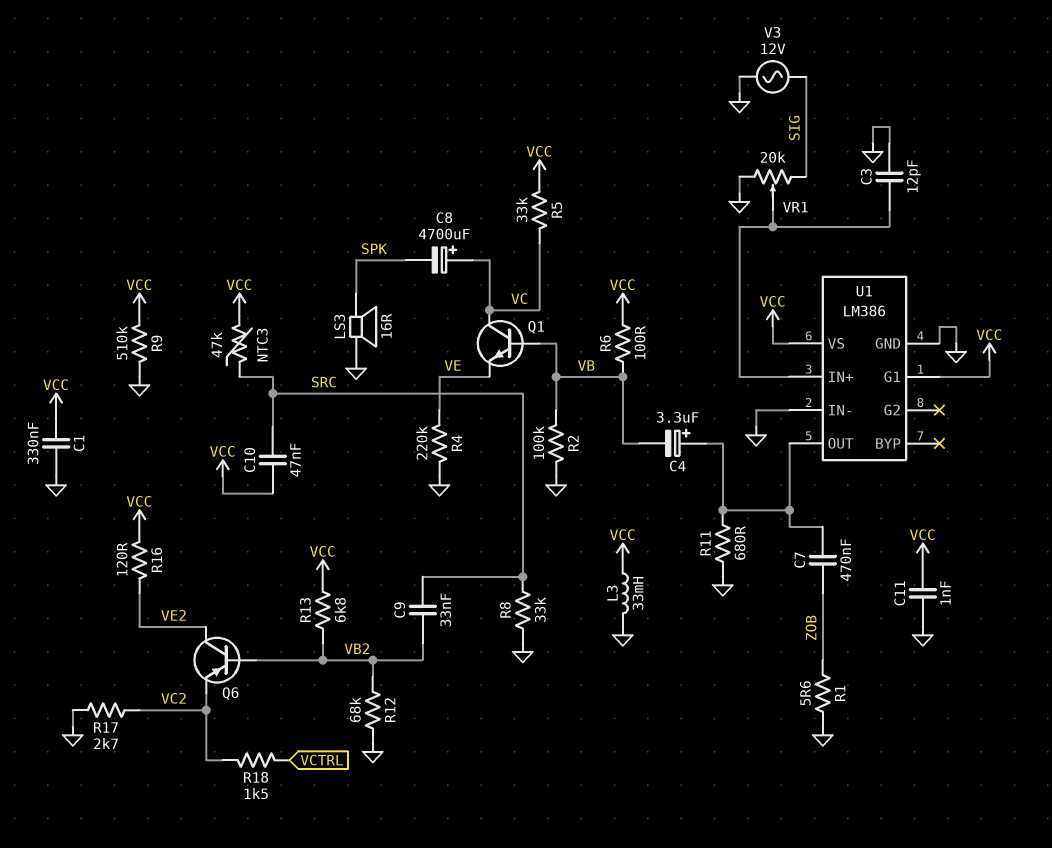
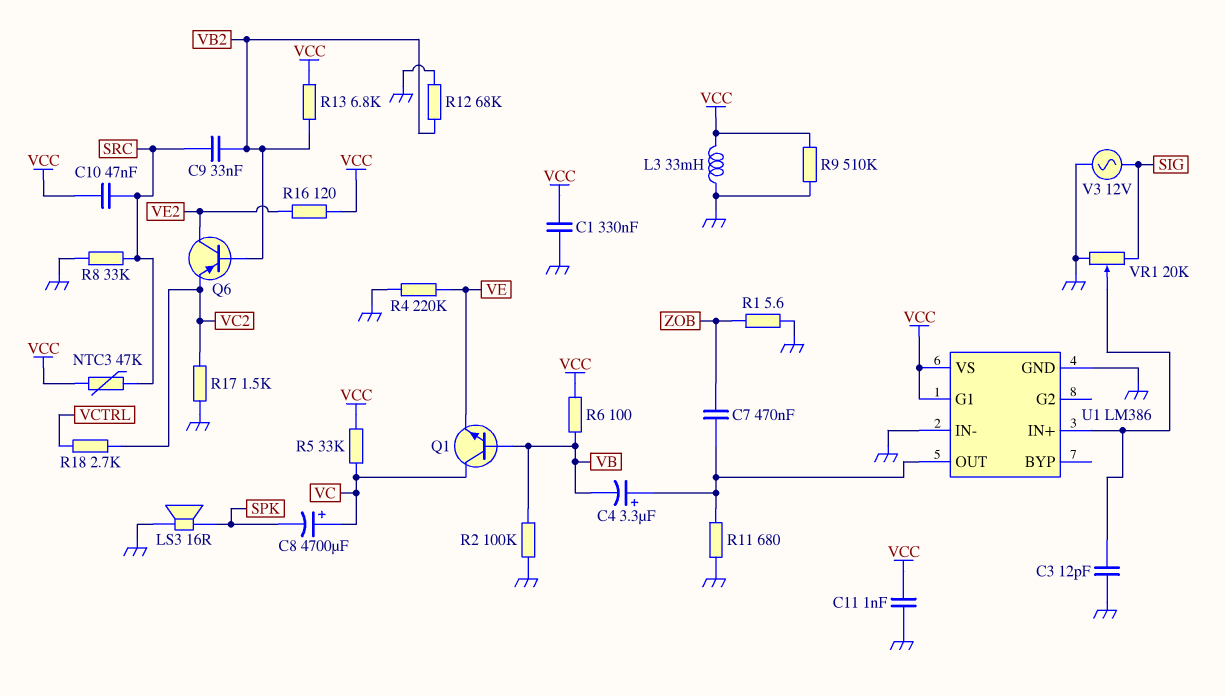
R17: 2.7k (GND, VC2) -> 1.5k (GND, VC2)
R18: 1.5k (VC2, VCTRL) -> 2.7k (VC2, VCTRL)

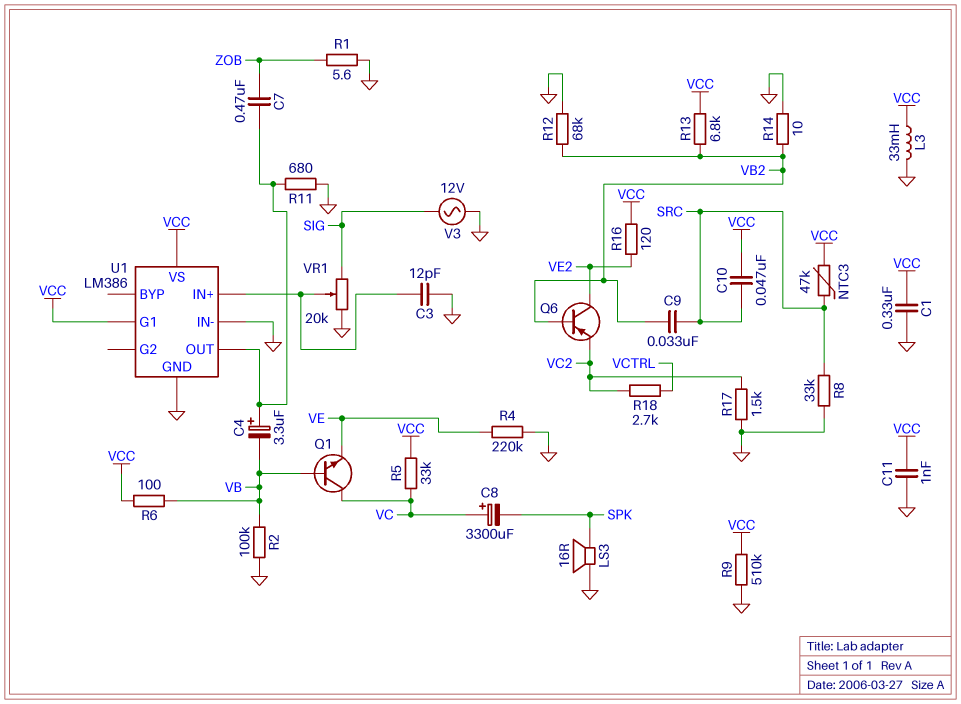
C8: 4700uF (plus VC, minus SPK) -> 3300uF (plus VC, minus SPK)
R14: none -> 10 (GND, VB2)

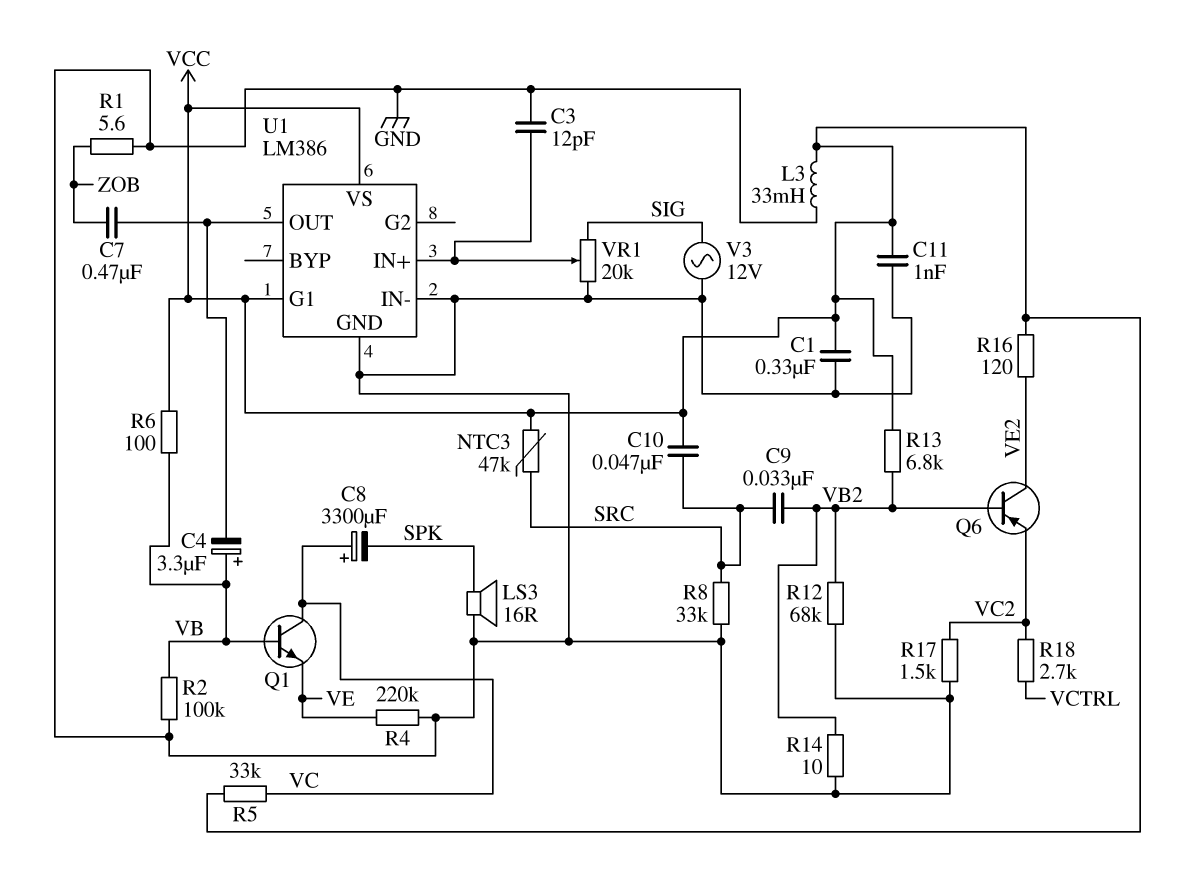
C4: 3.3uF (plus U1/OUT, minus VB) -> 3.3uF (plus VB, minus U1/OUT)
R9: 510k (GND, VCC) -> none
R11: 680 (GND, U1/OUT) -> none

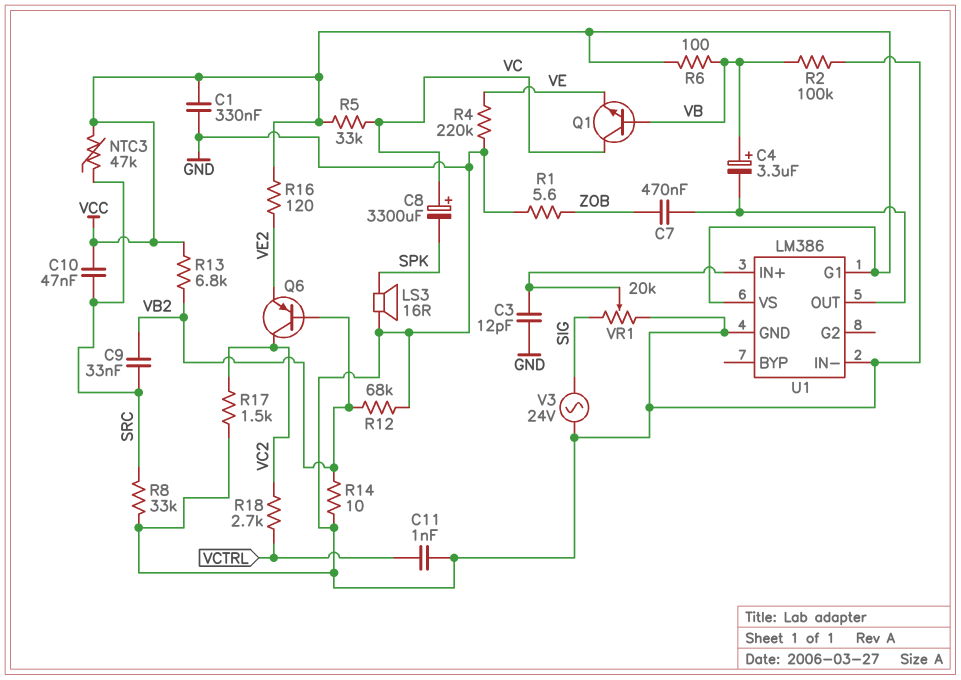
C11: 1nF (GND, VCC) -> 1nF (GND, VCTRL)
L3: 33mH (GND, VCC) -> none
Q6: PNP (B VB2, C VE2, E VC2) -> PNP (B VB2, C VC2, E VE2)
V3: AC 12V (GND, SIG) -> AC 24V (GND, SIG)

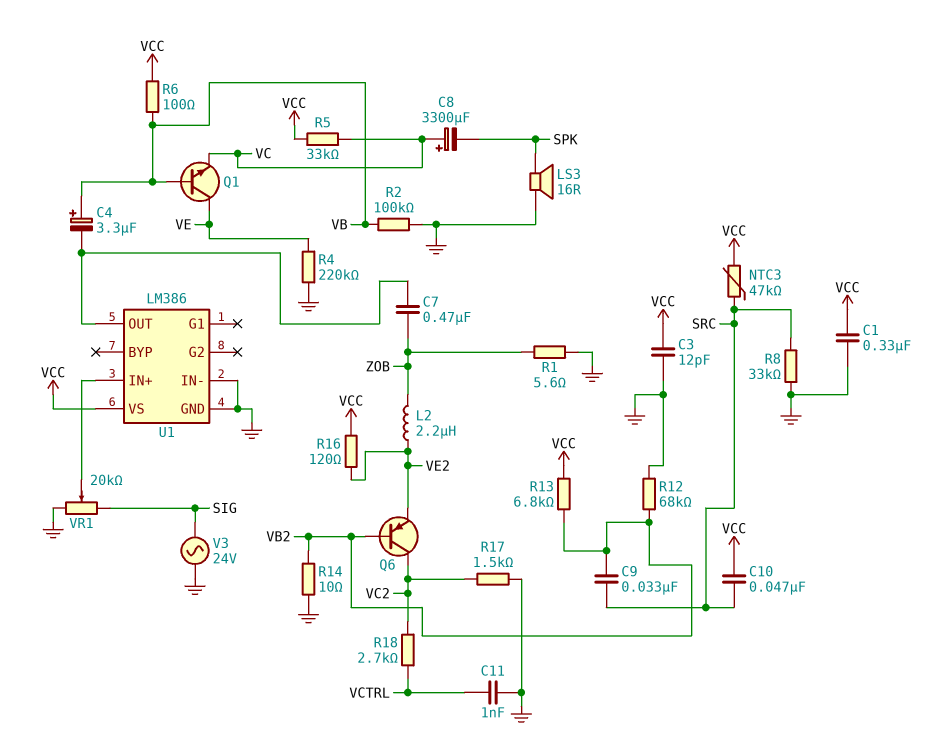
C3: 12pF (GND, U1/IN+) -> 12pF (GND, VCC)
L2: none -> 2.2uH (VE2, ZOB)
Q1: NPN (B VB, C VC, E VE) -> NPN (B VB, C VE, E VC)
U1 pin G1: VCC -> none

